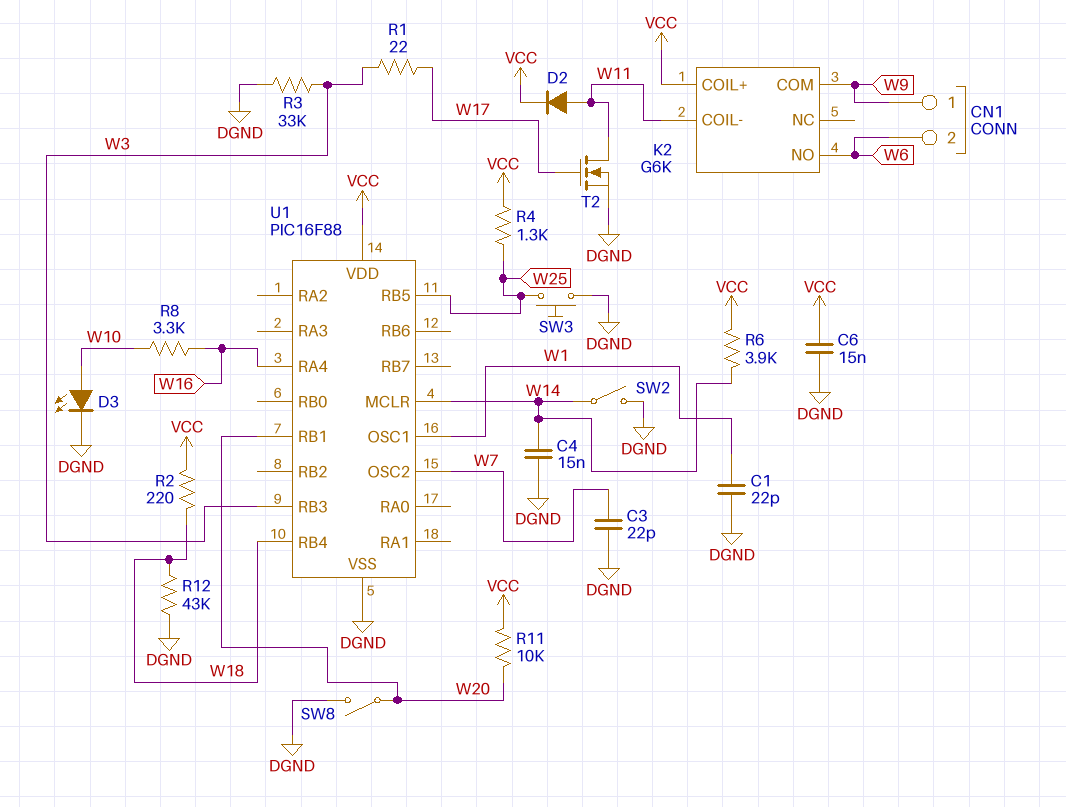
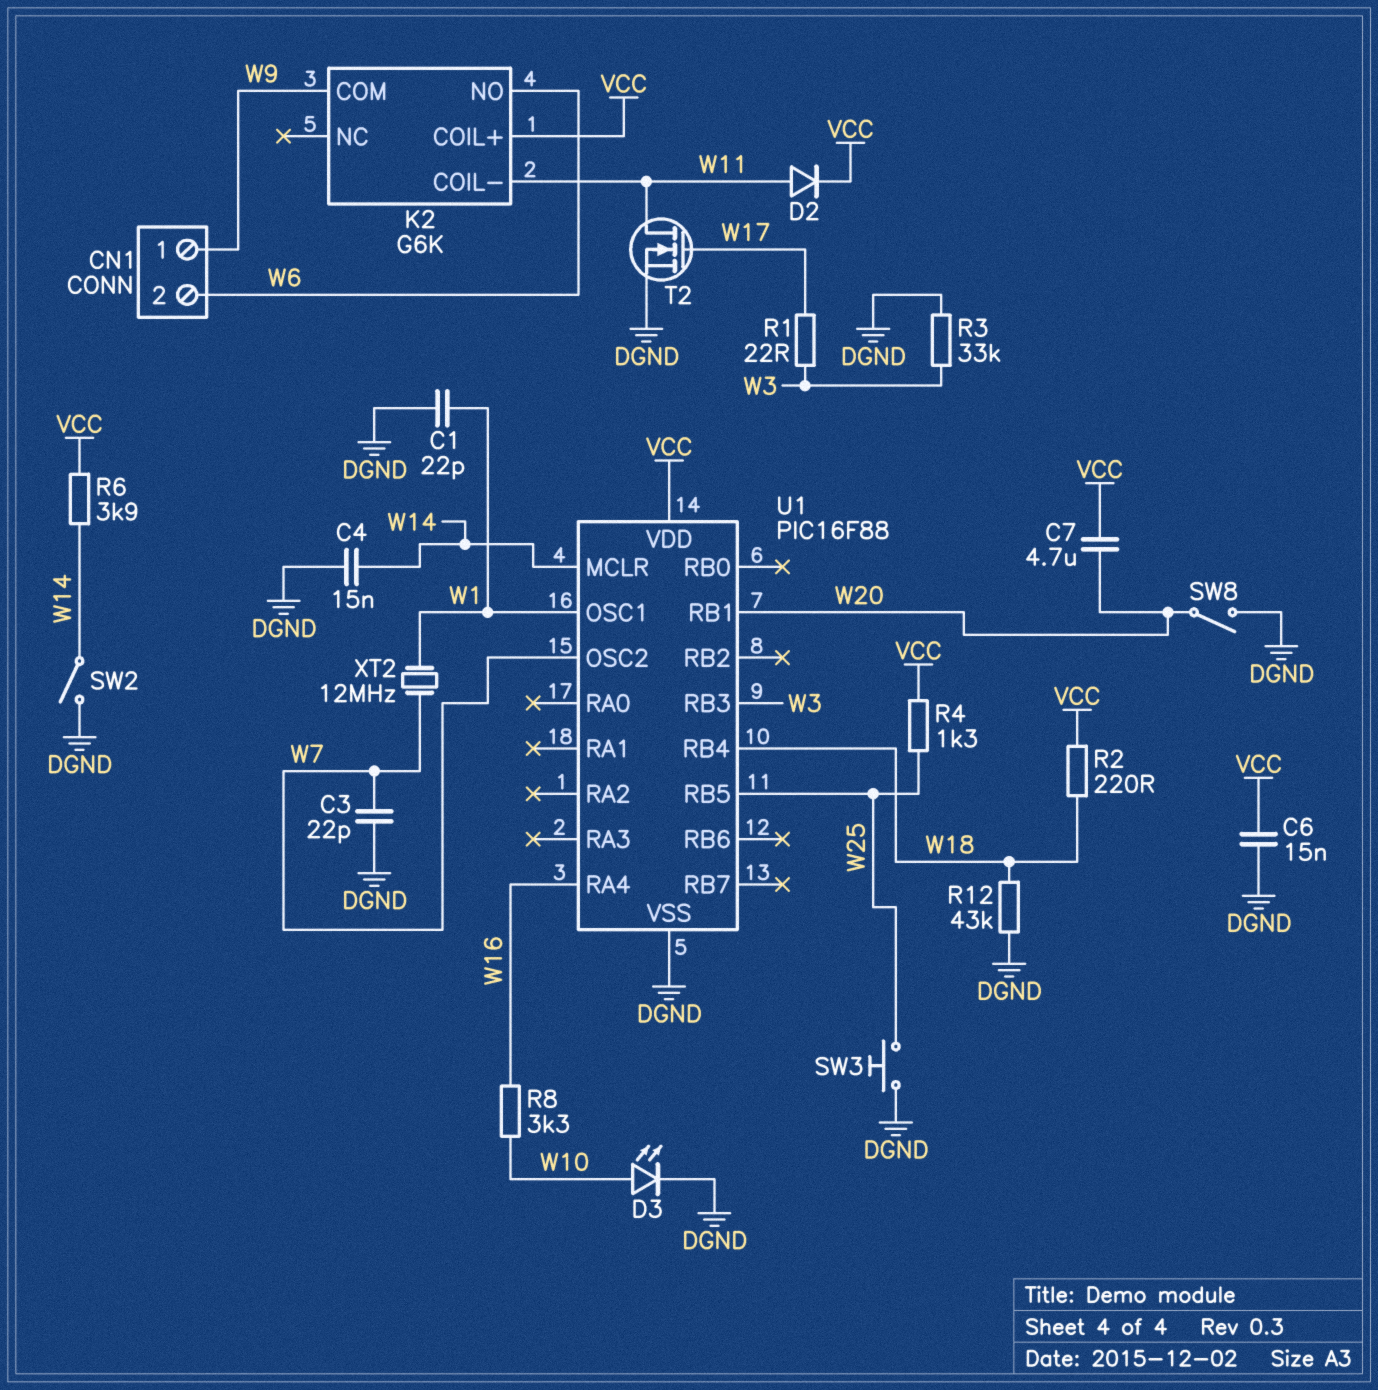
C7: none -> 4.7uF (VCC, W20)
R11: 10k (VCC, W20) -> none
XT2: none -> 12MHz (W1, W7)

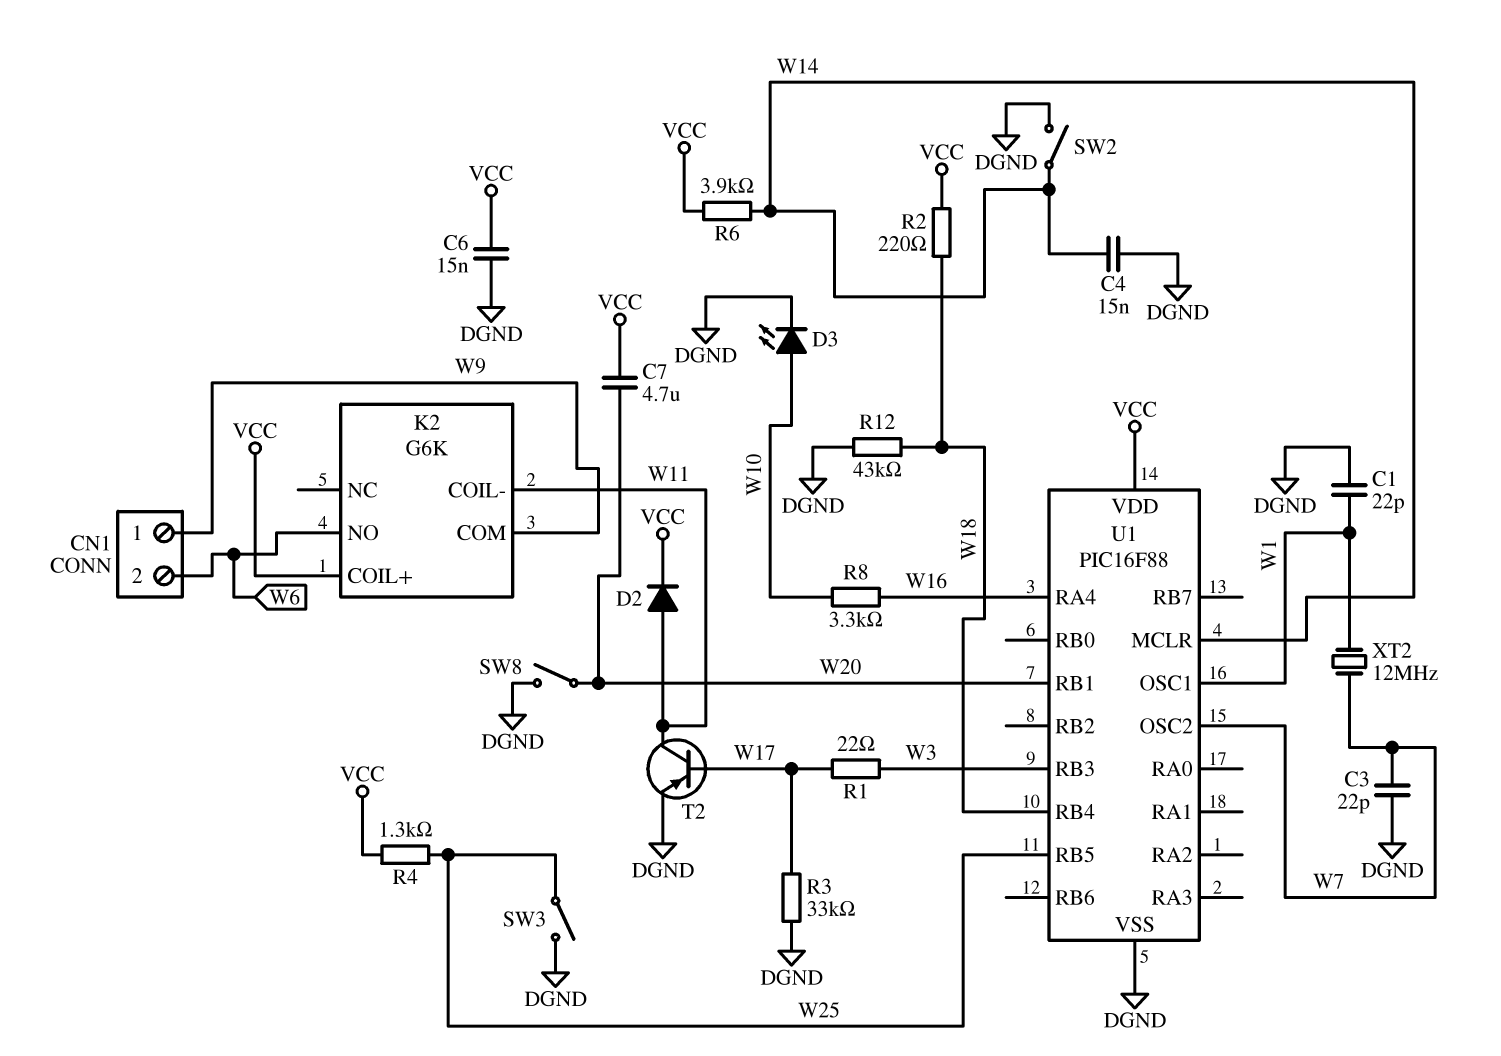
R3: 33k (DGND, W3) -> 33k (DGND, W17)
SW3: button (DGND, W25) -> switch (DGND, W25)
T2: NMOS (G W17, D W11, S DGND) -> PNP (B W17, C W11, E DGND)

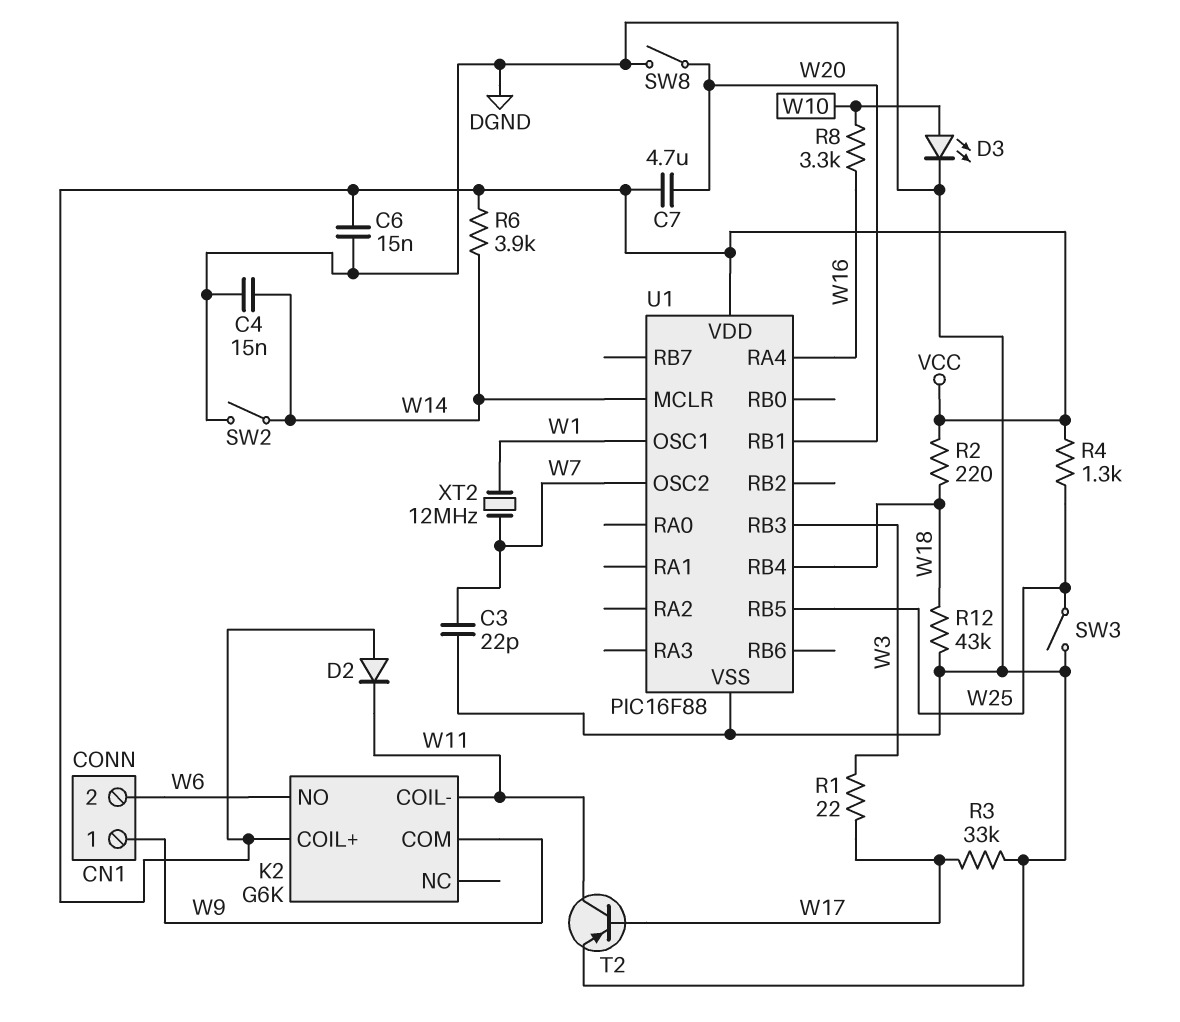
C1: 22pF (DGND, W1) -> none
D2: diode (A W11, K VCC) -> diode (A VCC, K W11)

